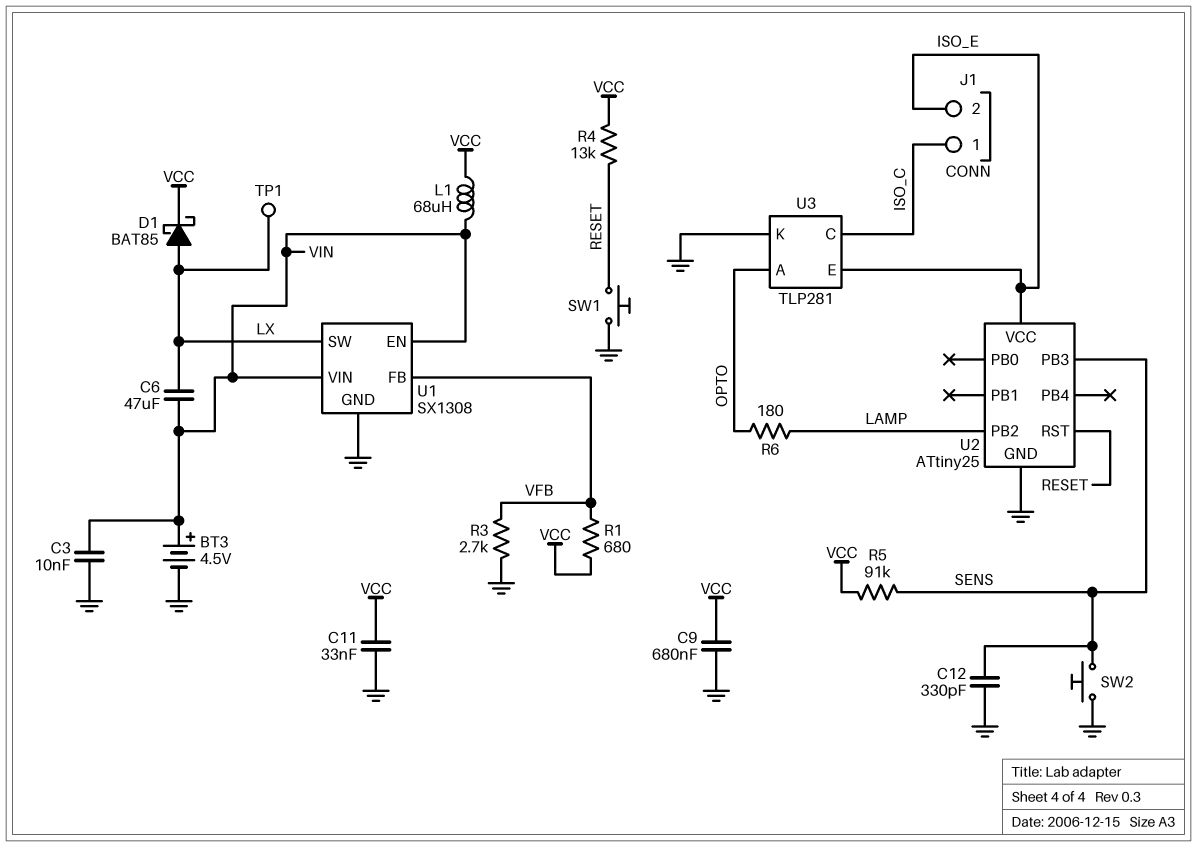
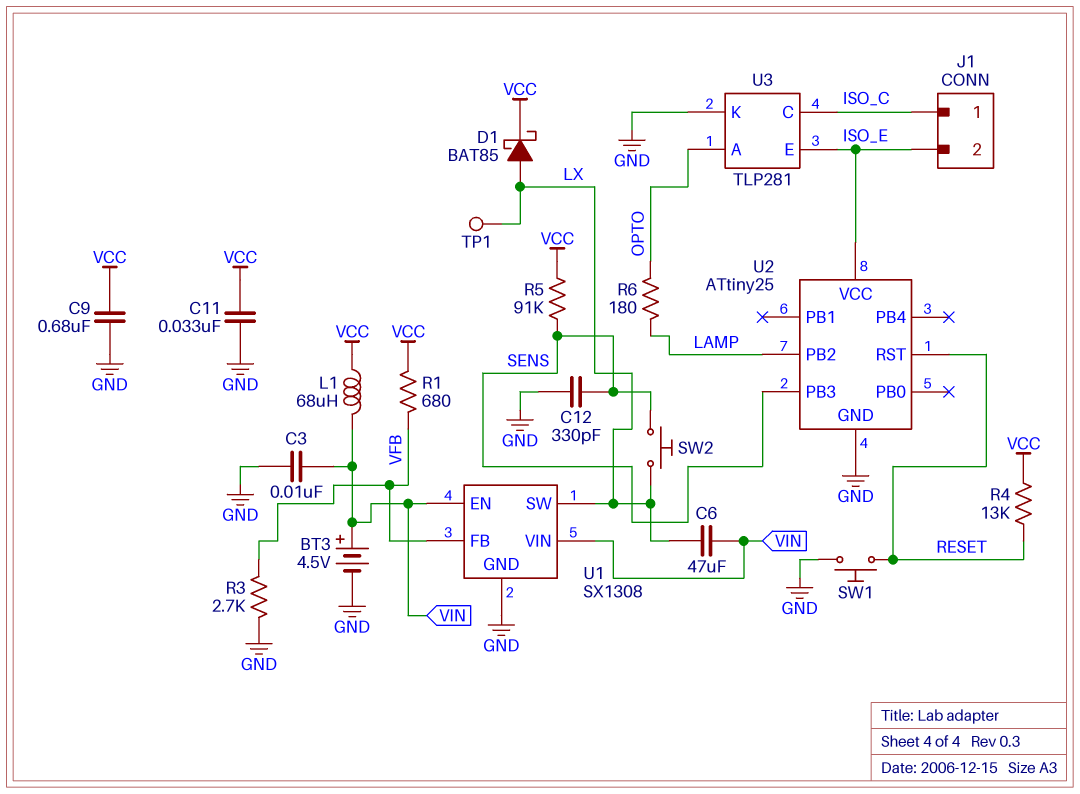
SW2: button (GND, SENS) -> button (LX, SENS)

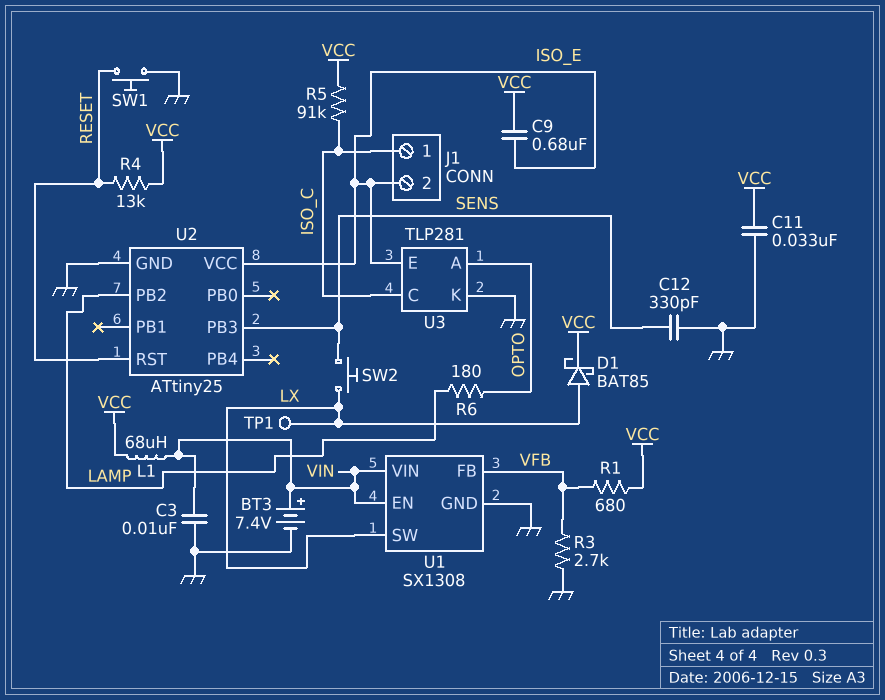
BT3: 4.5V (plus VIN, minus GND) -> 7.4V (plus VIN, minus GND)
C6: 47uF (LX, VIN) -> none
C9: 680nF (GND, VCC) -> 680nF (ISO_E, VCC)
R5: 91k (SENS, VCC) -> 91k (ISO_C, VCC)

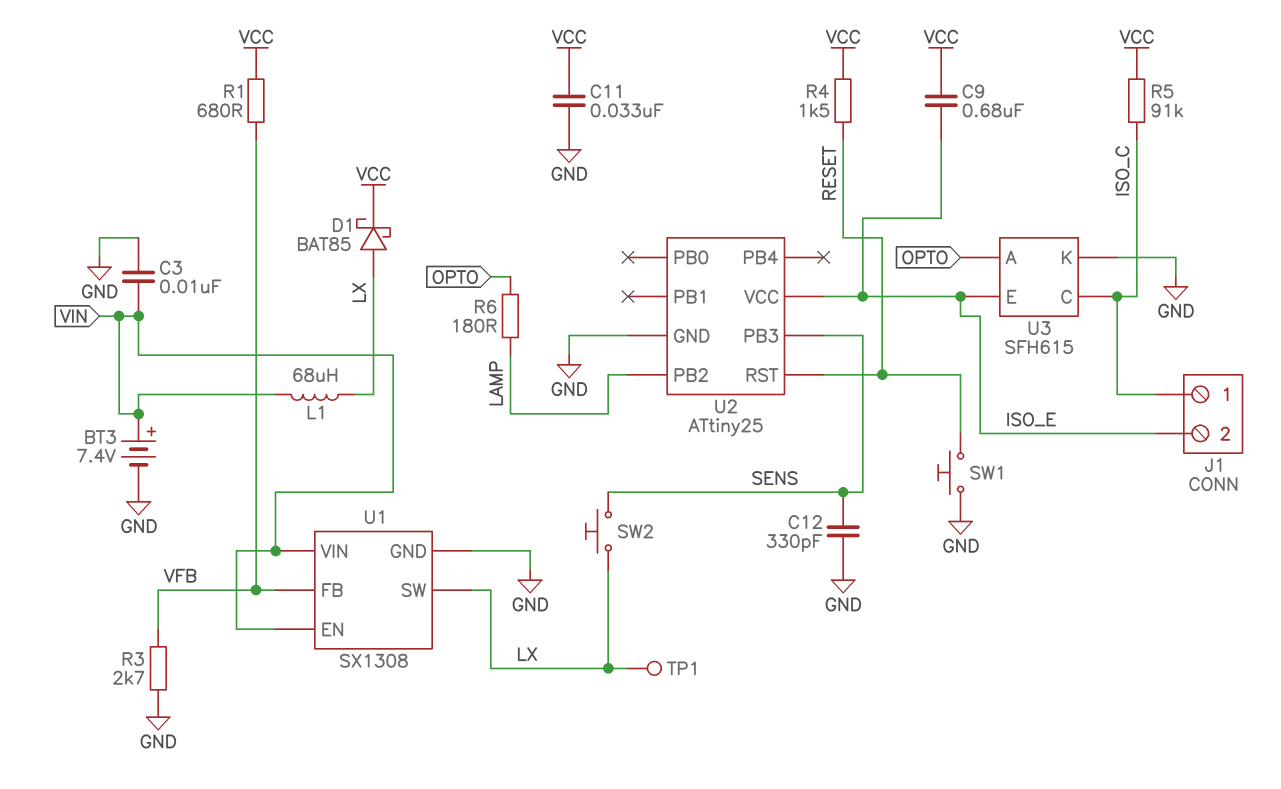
L1: 68uH (VCC, VIN) -> 68uH (LX, VIN)
R4: 13k (RESET, VCC) -> 1.5k (RESET, VCC)
U3: TLP281 -> SFH615

